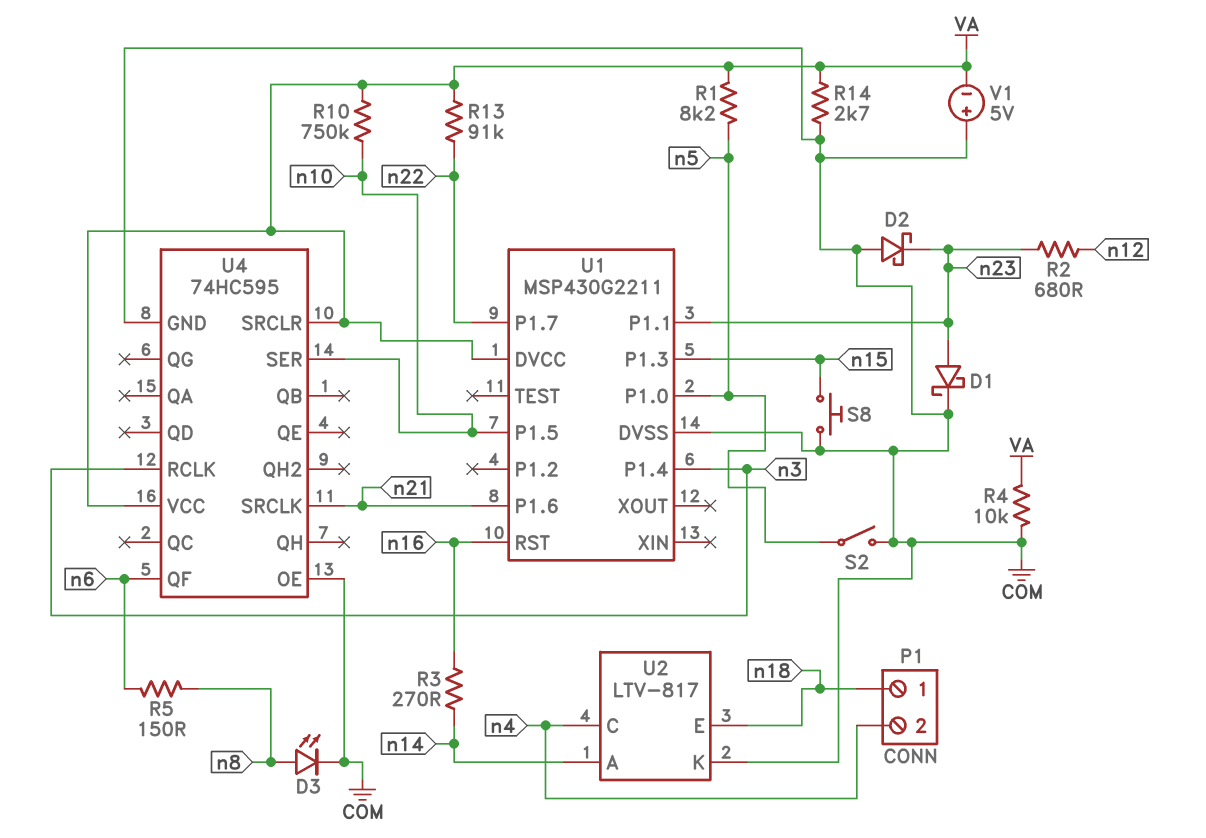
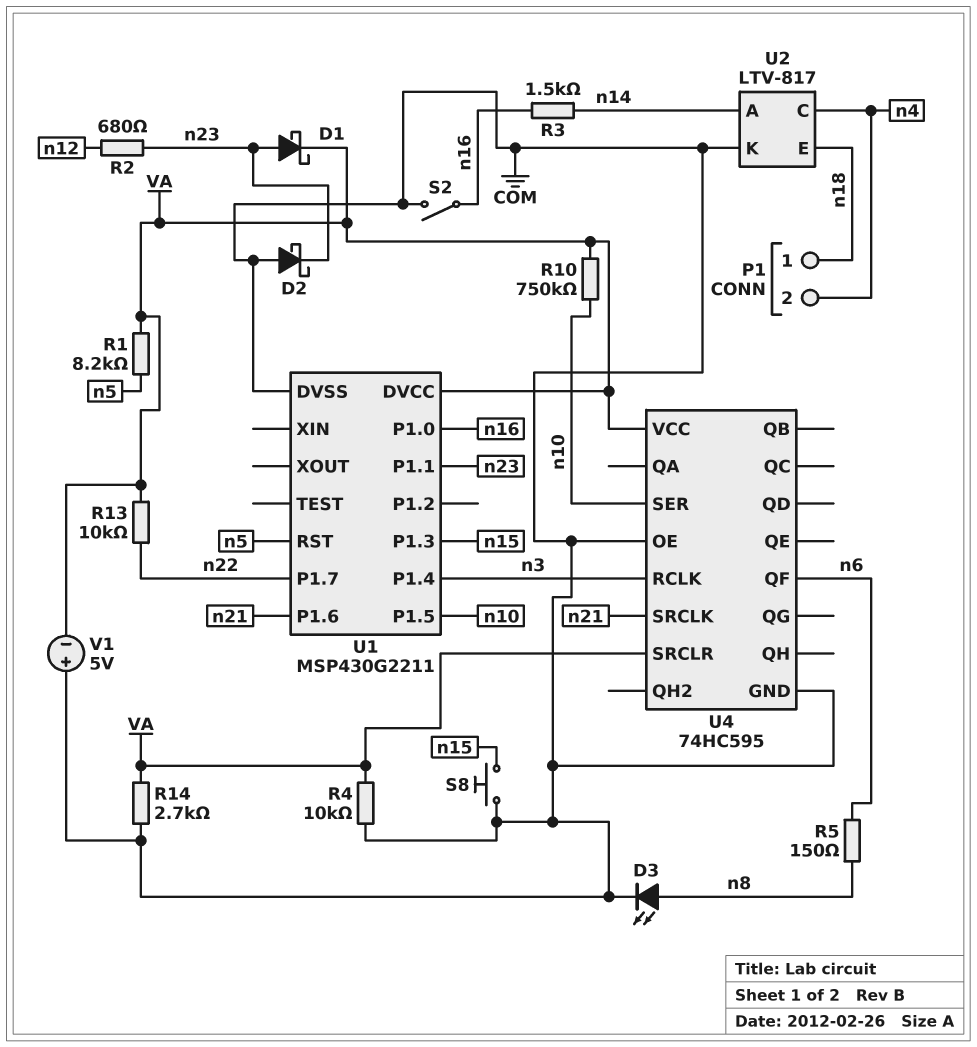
D1: schottky (A n23, K COM) -> schottky (A n23, K VA)
R3: 270 (n14, n16) -> 1.5k (n14, n16)
R13: 91k (VA, n22) -> 10k (VA, n22)
S2: switch (COM, n5) -> switch (COM, n16)
U1 pin P1.0: n5 -> n16
U1 pin RST: n16 -> n5

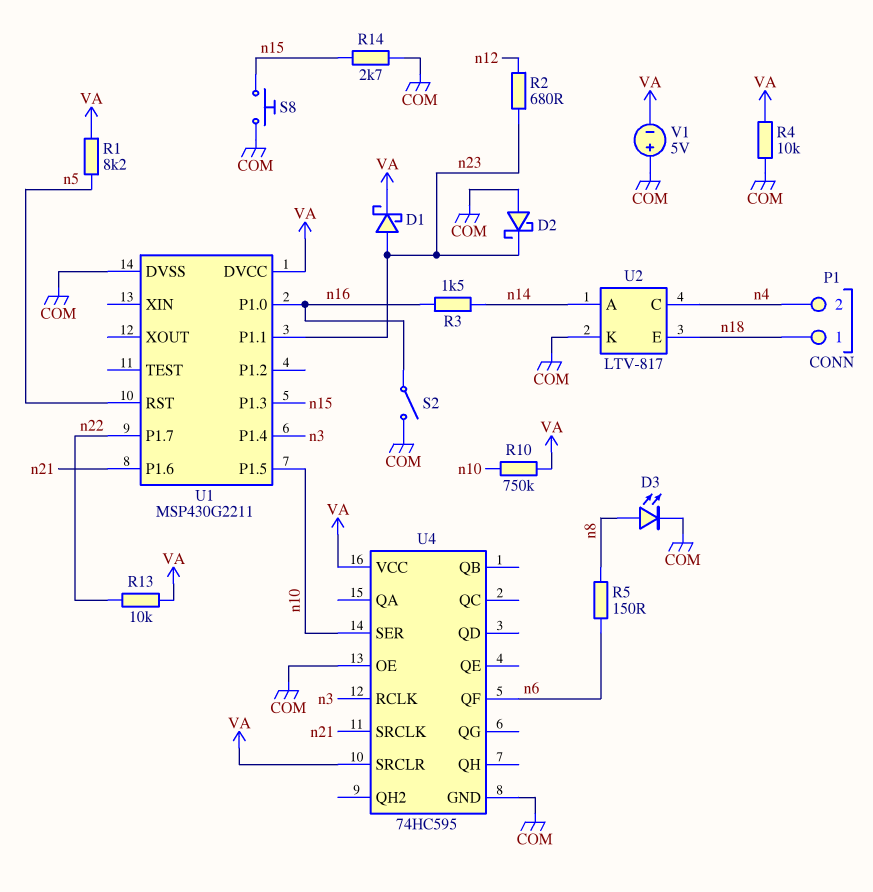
R14: 2.7k (COM, VA) -> 2.7k (COM, n15)

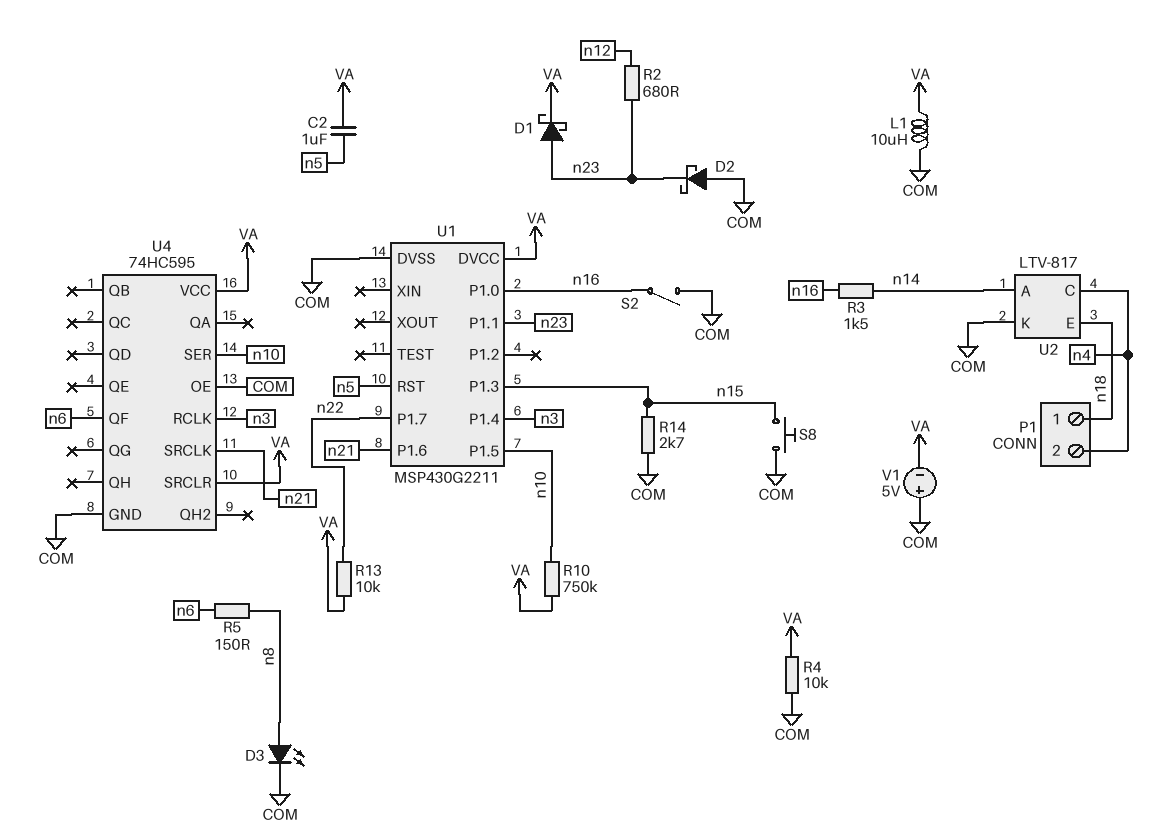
C2: none -> 1uF (VA, n5)
L1: none -> 10uH (COM, VA)
R1: 8.2k (VA, n5) -> none

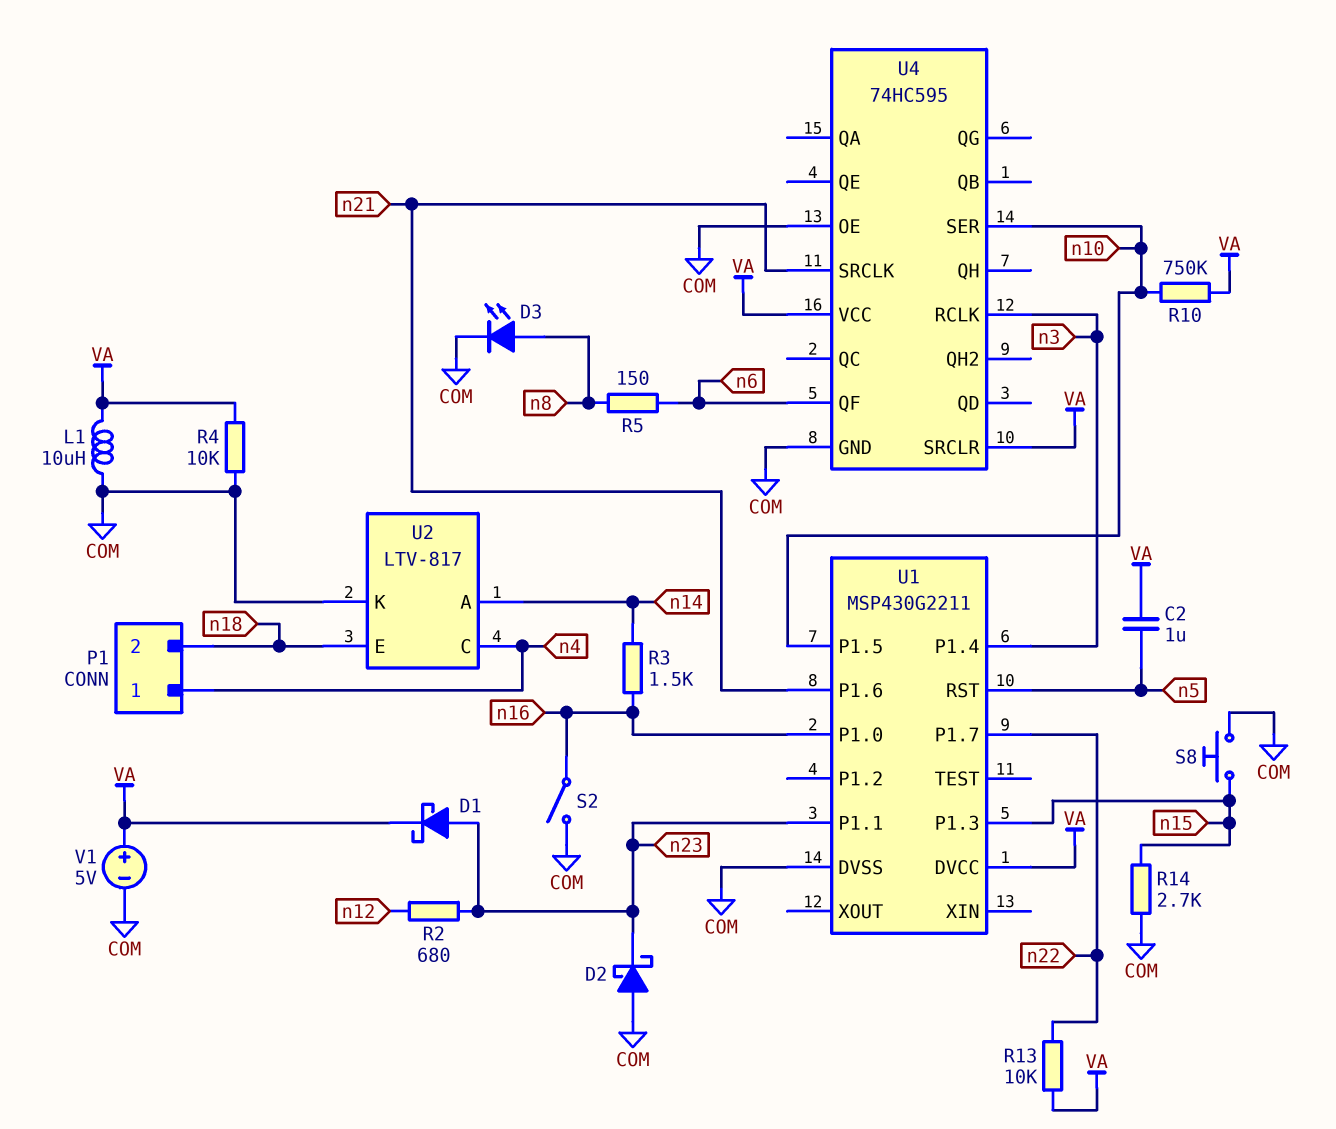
P1 pin 1: n18 -> n4
P1 pin 2: n4 -> n18
V1: 5V (plus COM, minus VA) -> 5V (plus VA, minus COM)

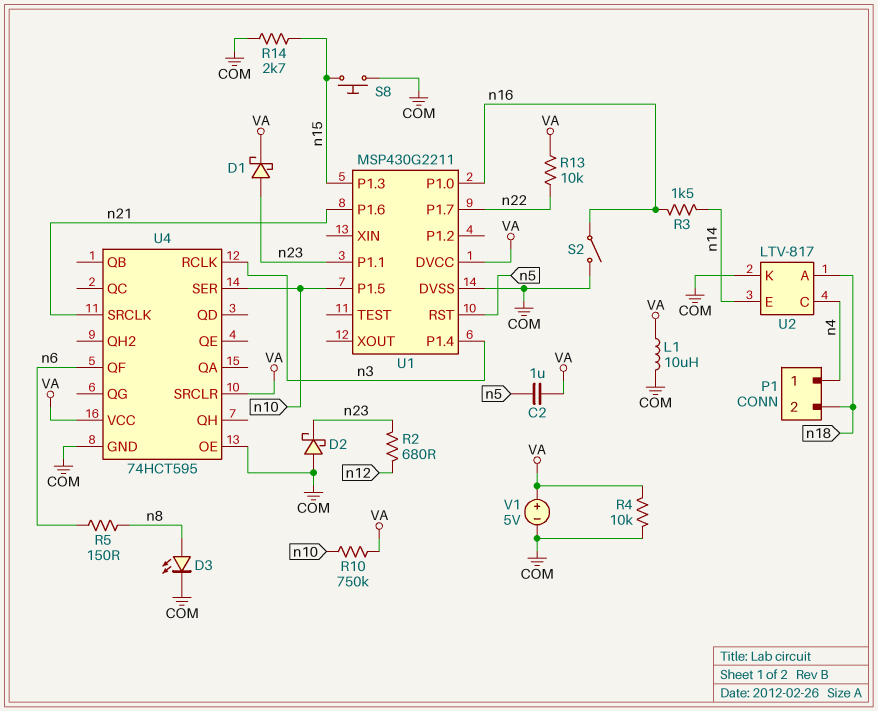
U2 pin A: n14 -> n18
U2 pin E: n18 -> n14
U4: 74HC595 -> 74HCT595

